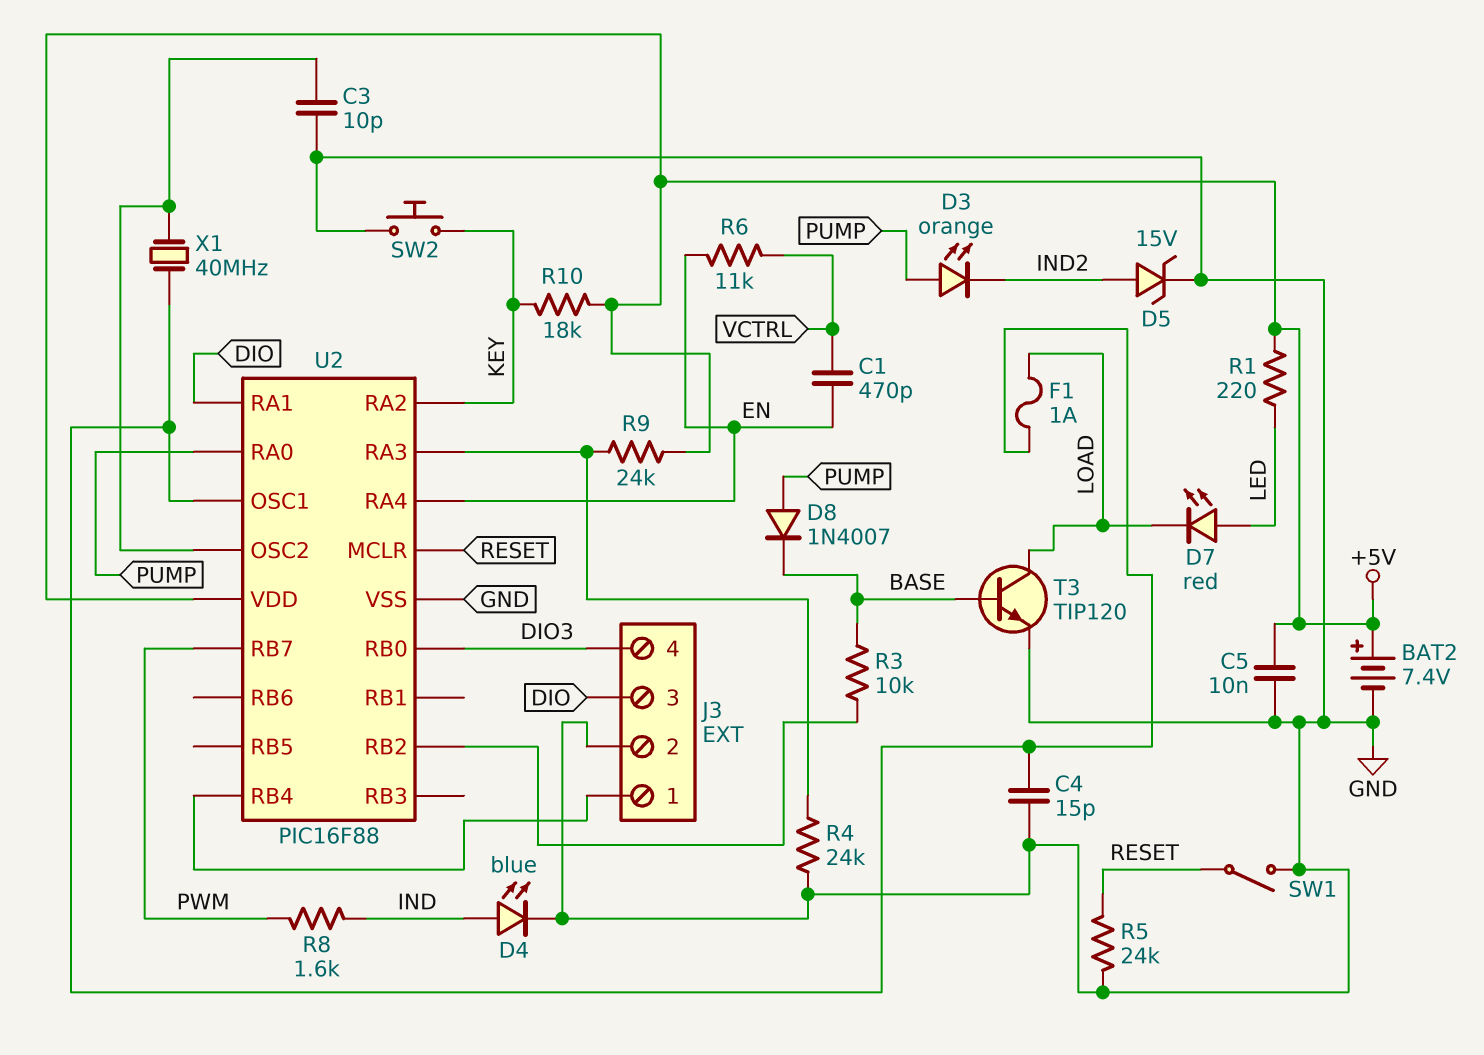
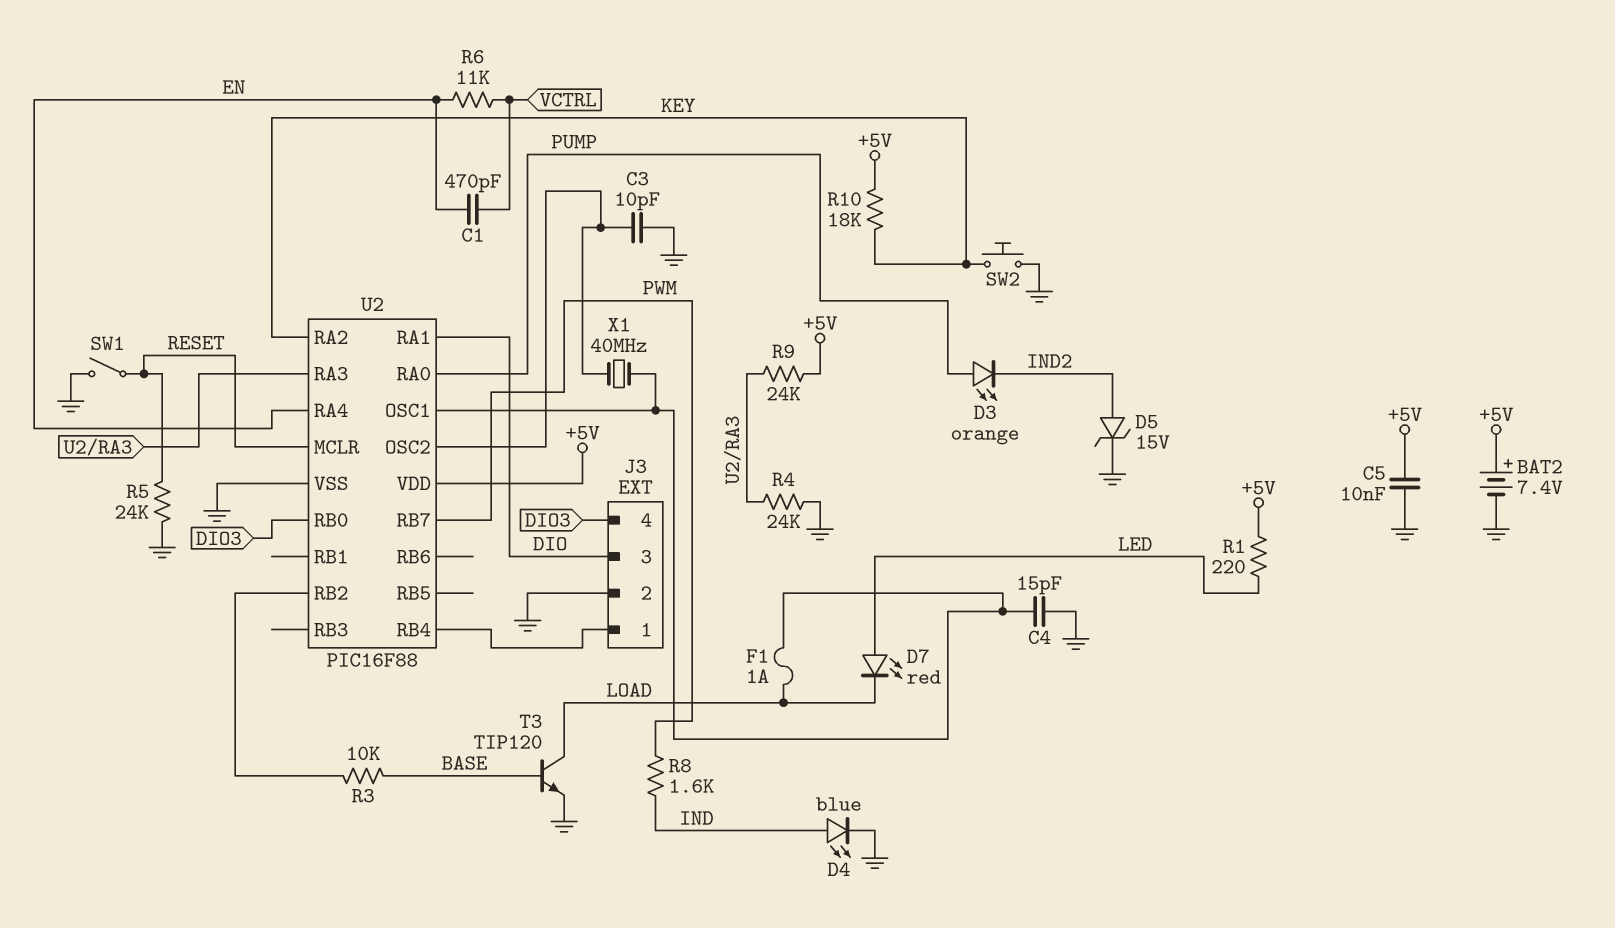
D8: diode 1N4007 (A PUMP, K BASE) -> none

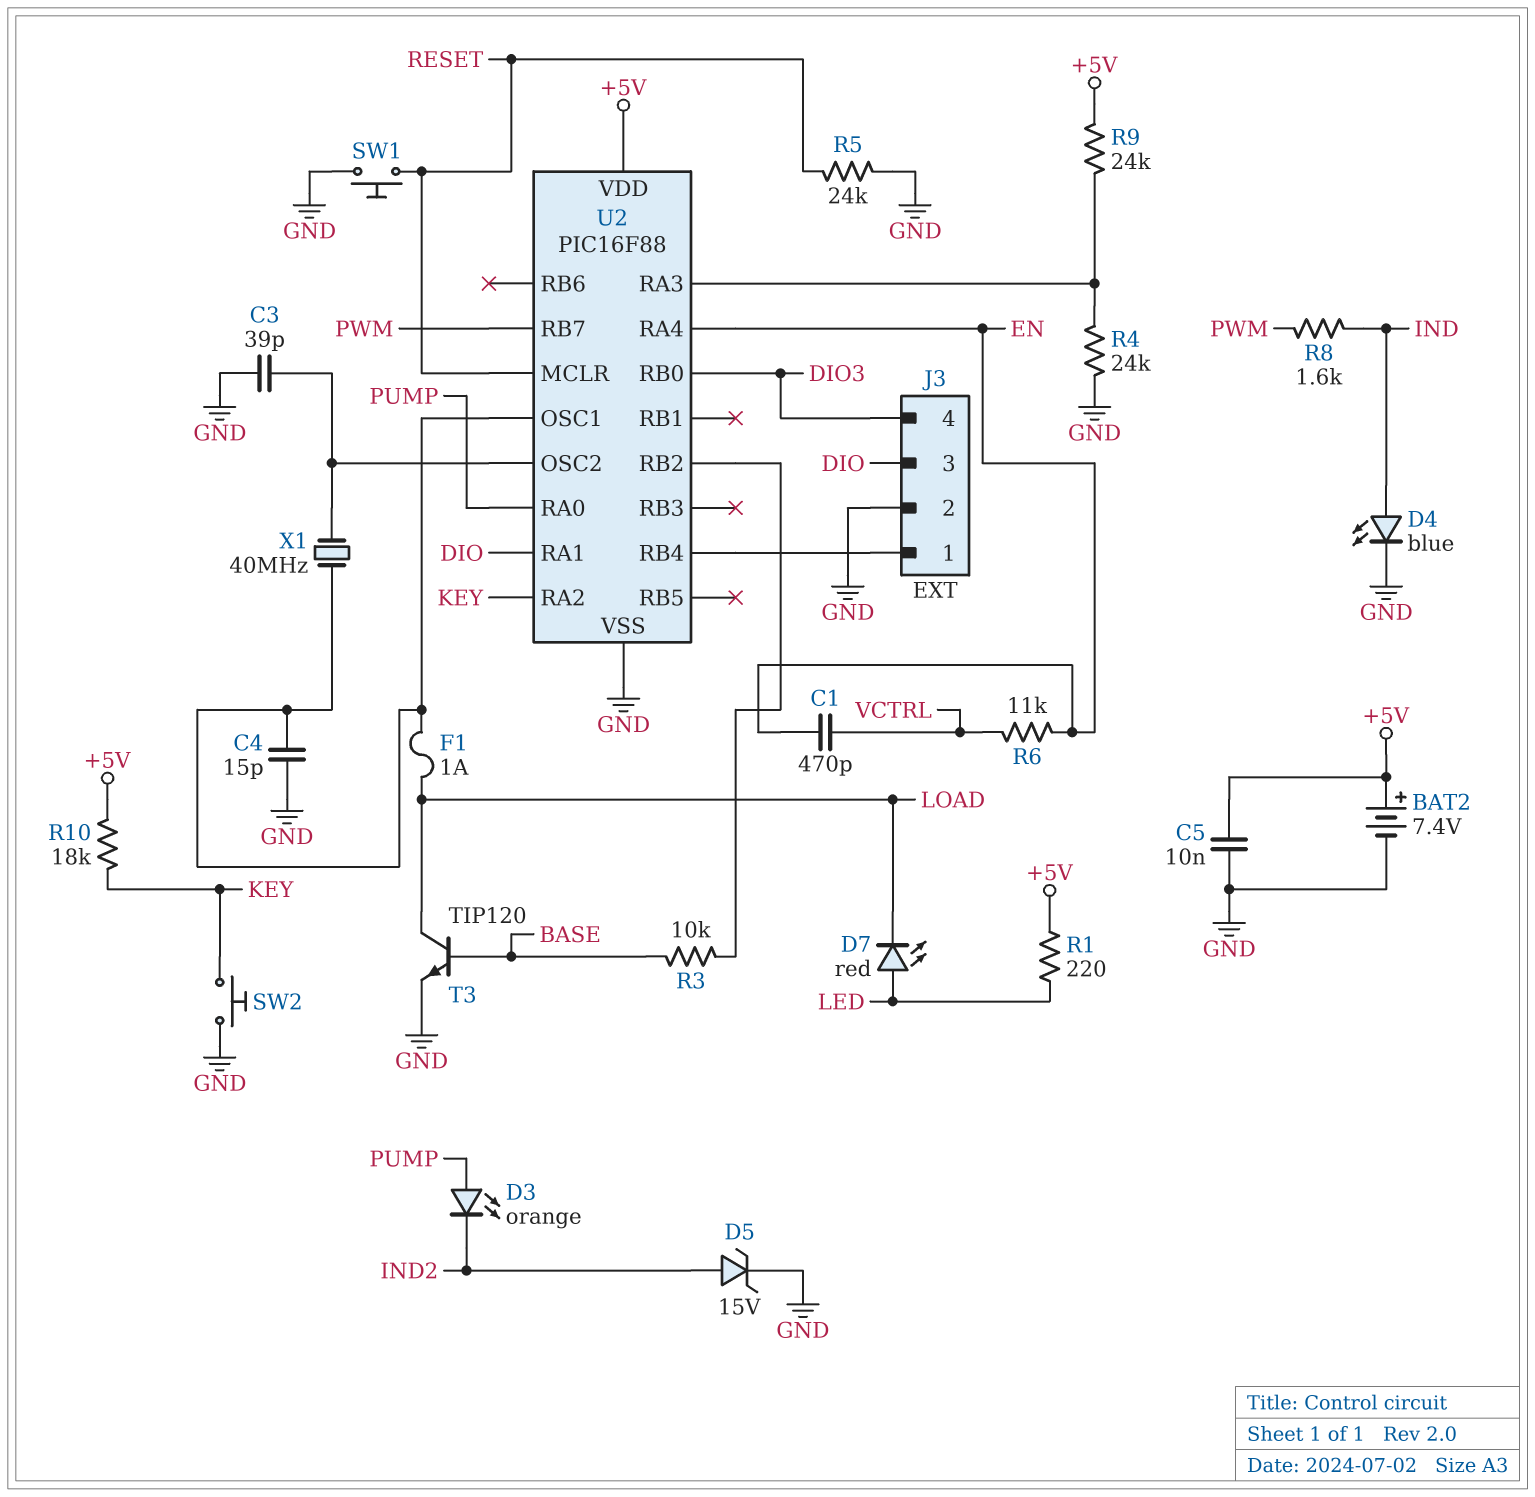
C3: 10pF (GND, U2/OSC2) -> 39pF (GND, U2/OSC2)
SW1: switch (GND, RESET) -> button (GND, RESET)

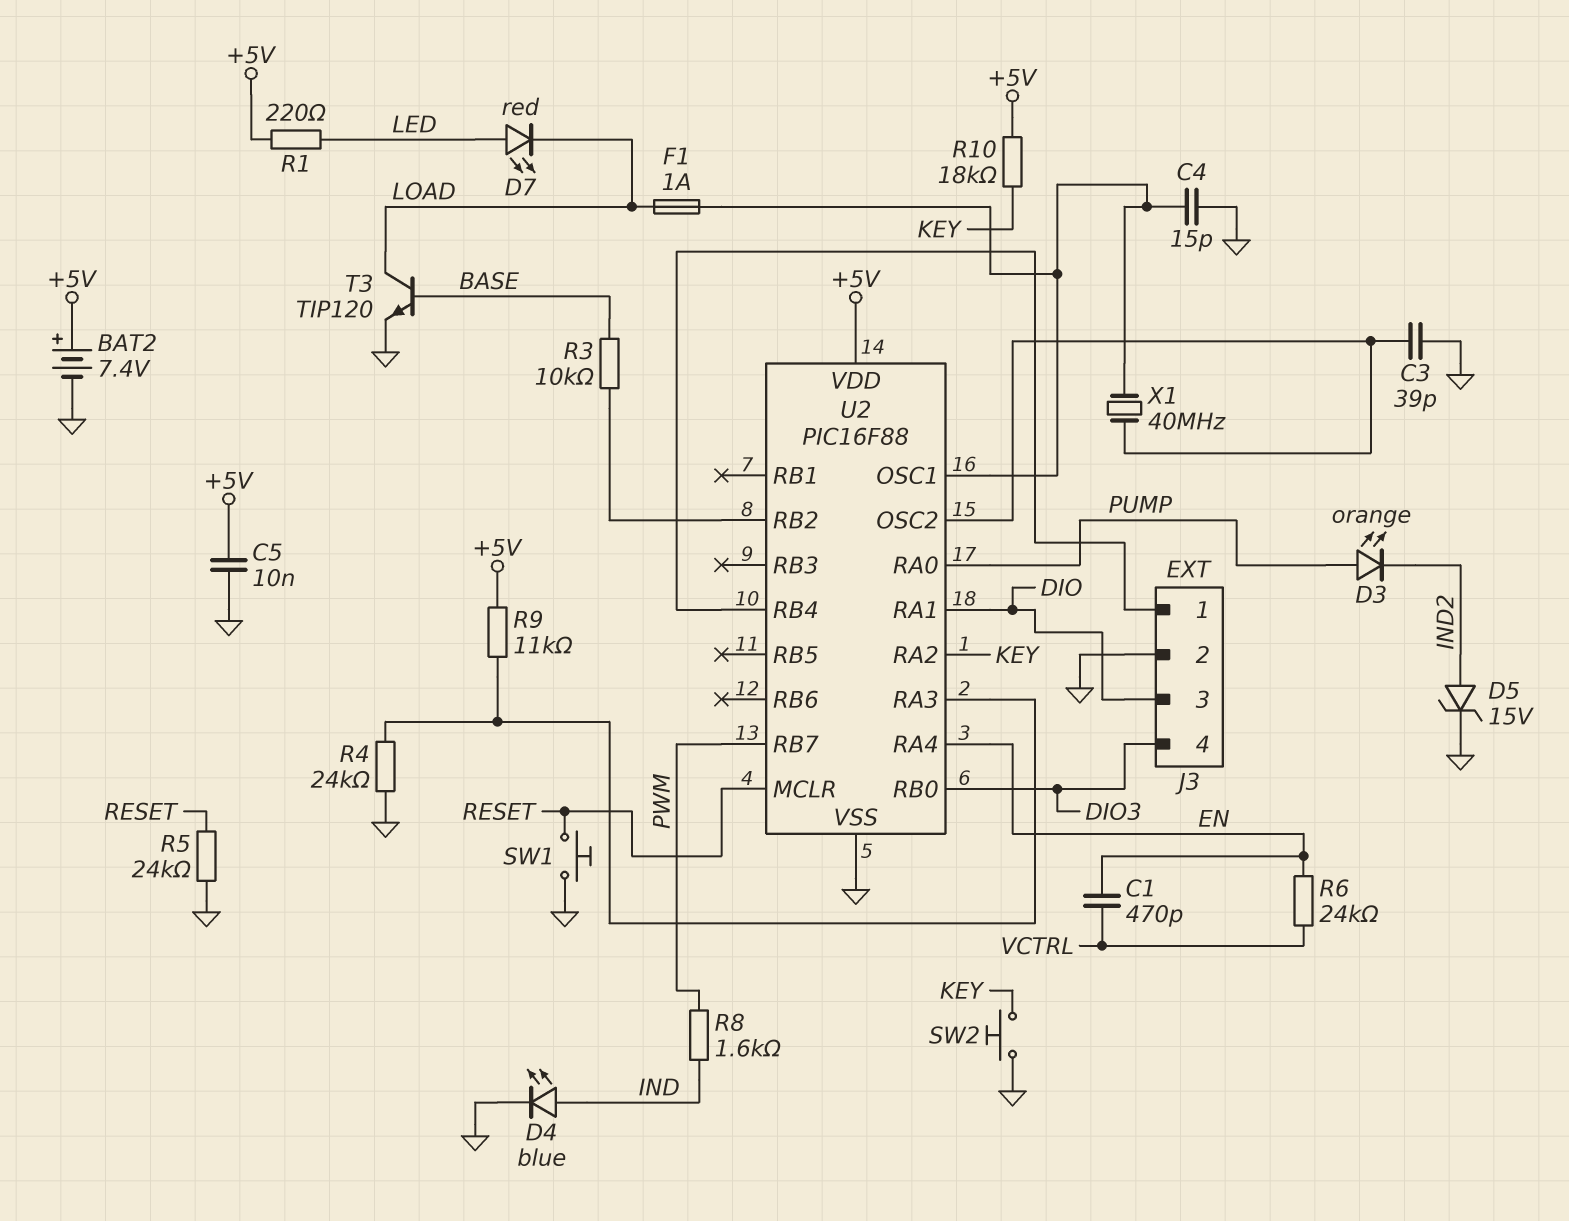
R6: 11k (EN, VCTRL) -> 24k (EN, VCTRL)
R9: 24k (+5V, U2/RA3) -> 11k (+5V, U2/RA3)

